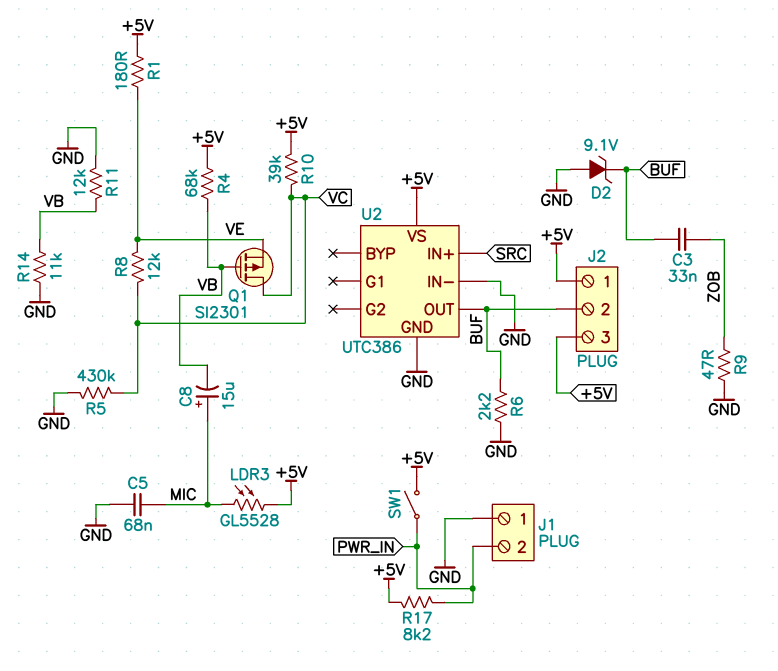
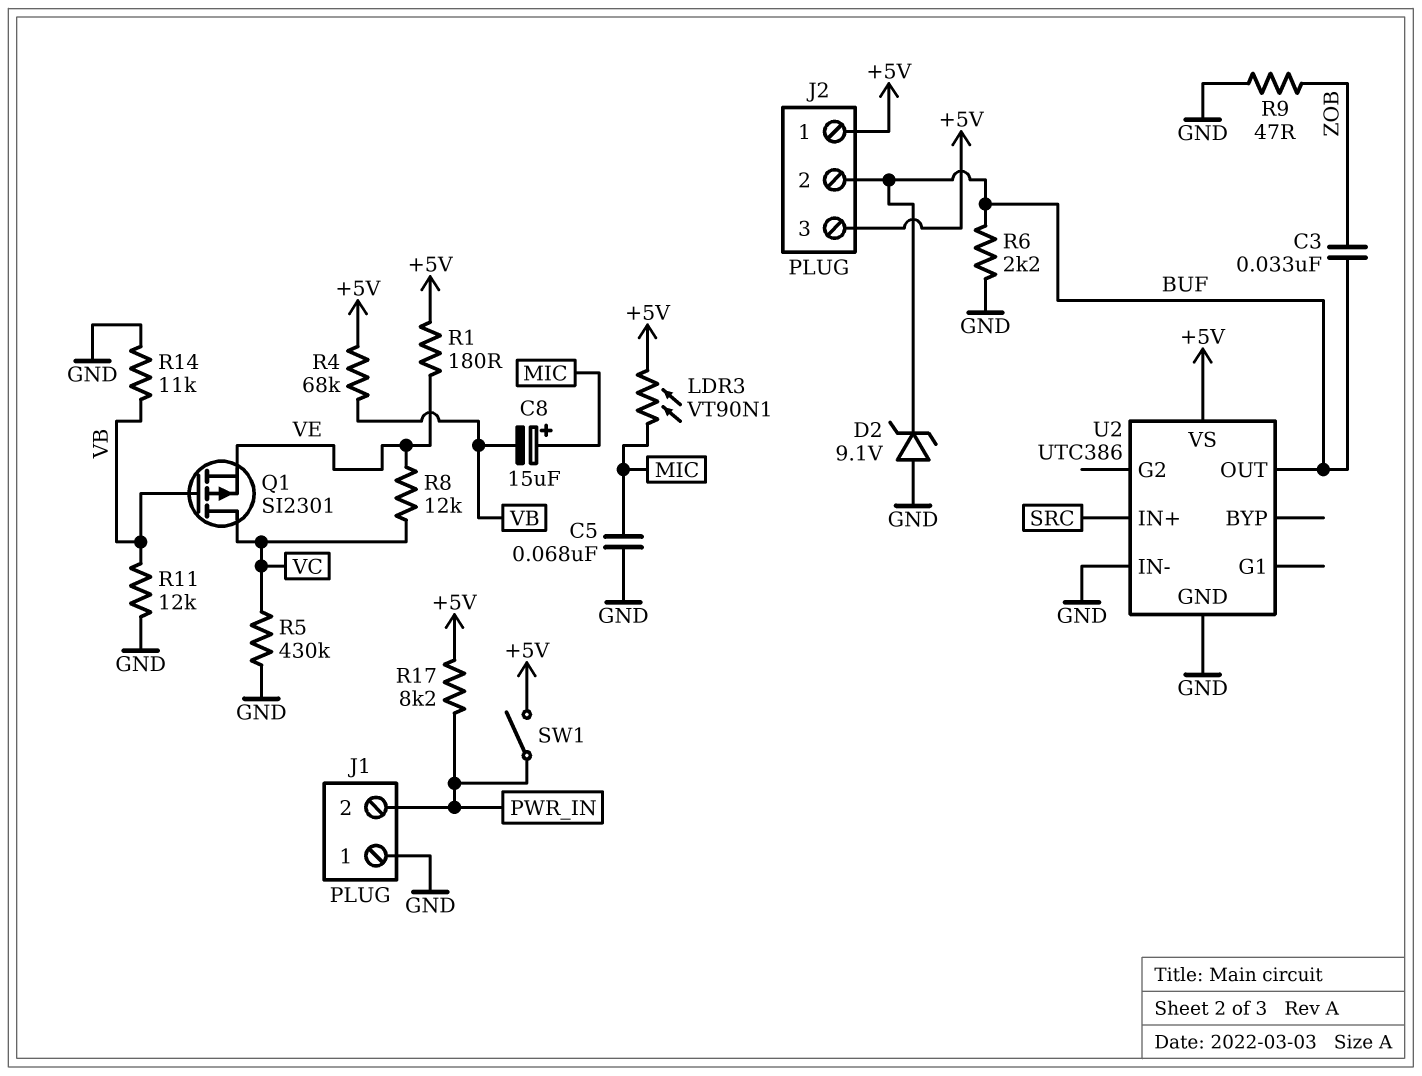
LDR3: GL5528 (+5V, MIC) -> VT90N1 (+5V, MIC)
R10: 39k (+5V, VC) -> none

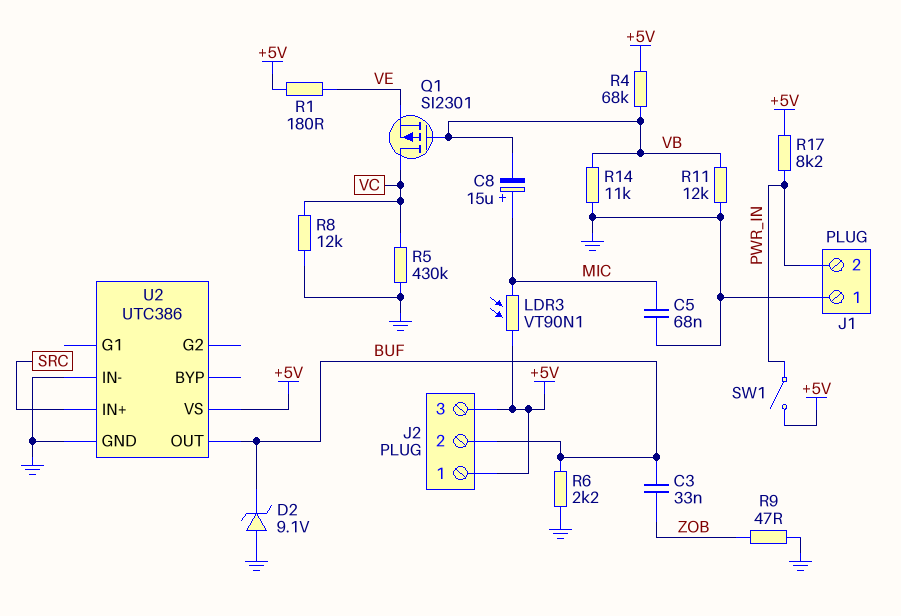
R8: 12k (VC, VE) -> 12k (GND, VC)

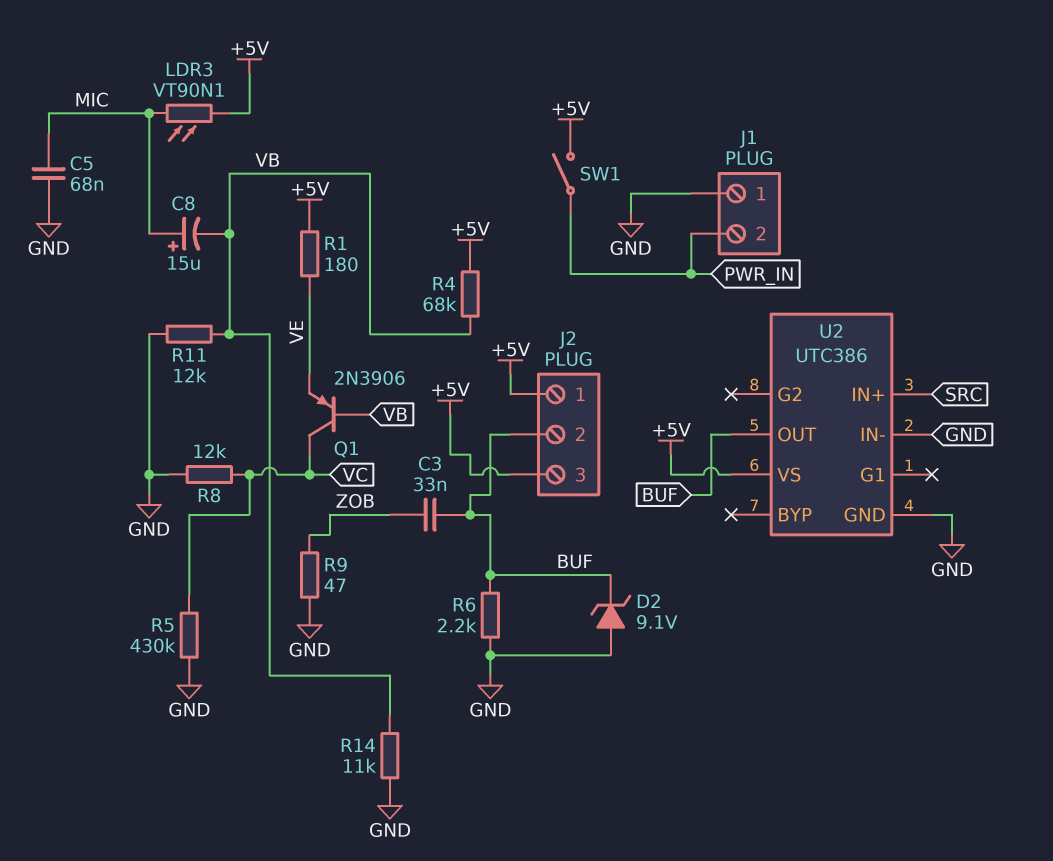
Q1: PMOS SI2301 (G VB, D VC, S VE) -> PNP 2N3906 (B VB, C VC, E VE)
R17: 8.2k (+5V, PWR_IN) -> none

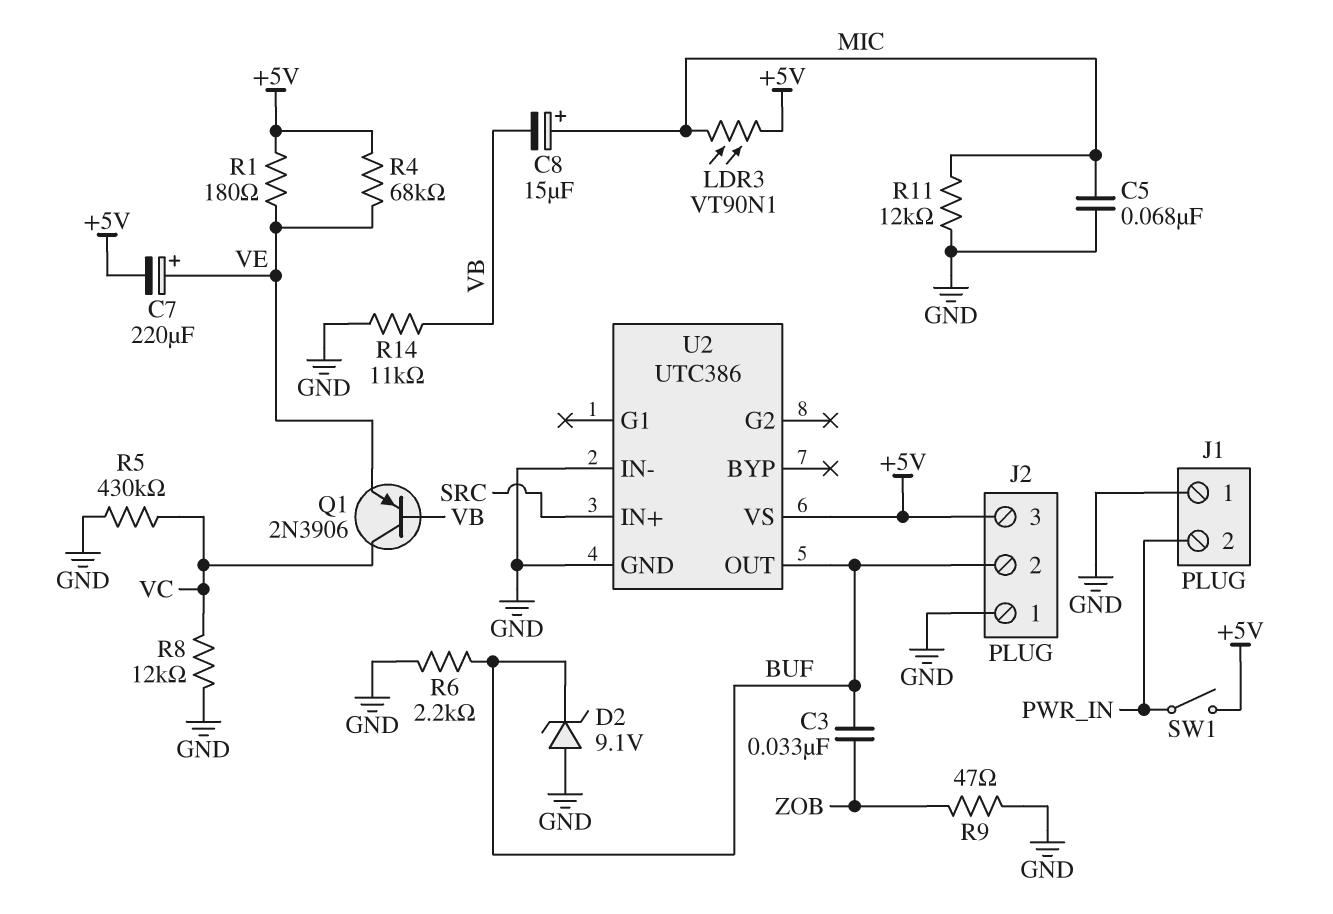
C7: none -> 220uF (plus VE, minus +5V)
J2 pin 1: +5V -> GND
R4: 68k (+5V, VB) -> 68k (+5V, VE)
R11: 12k (GND, VB) -> 12k (GND, MIC)

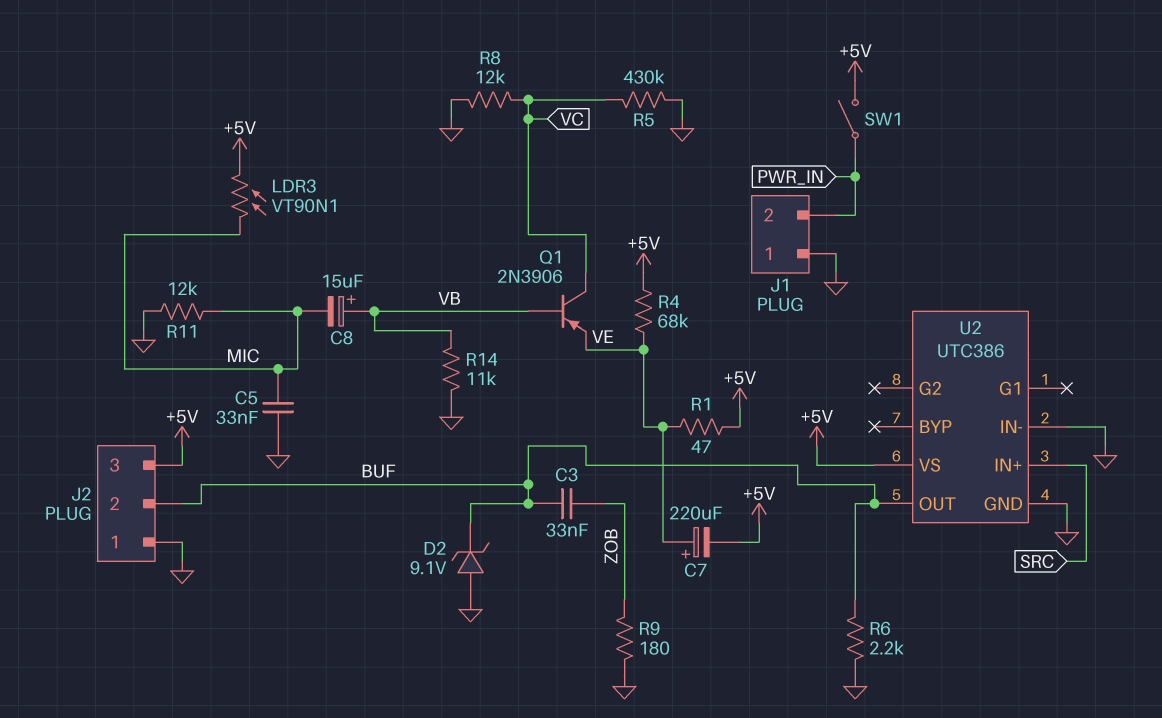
C5: 68nF (GND, MIC) -> 33nF (GND, MIC)
C8: 15uF (plus MIC, minus VB) -> 15uF (plus VB, minus MIC)
R1: 180 (+5V, VE) -> 47 (+5V, VE)
R9: 47 (GND, ZOB) -> 180 (GND, ZOB)

